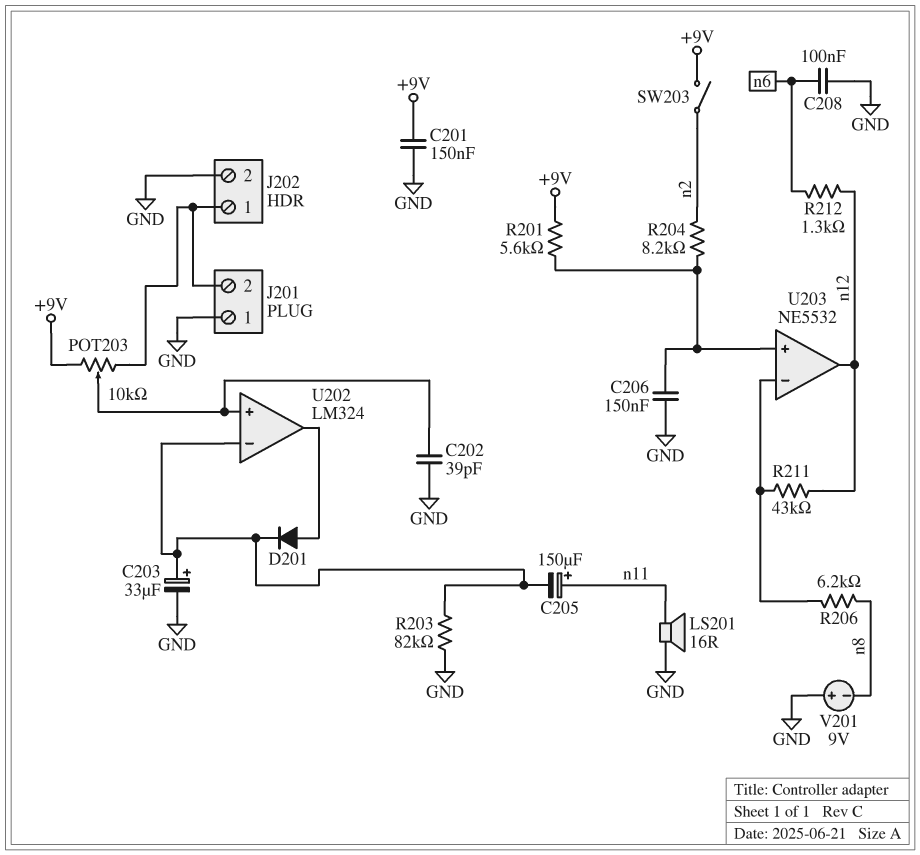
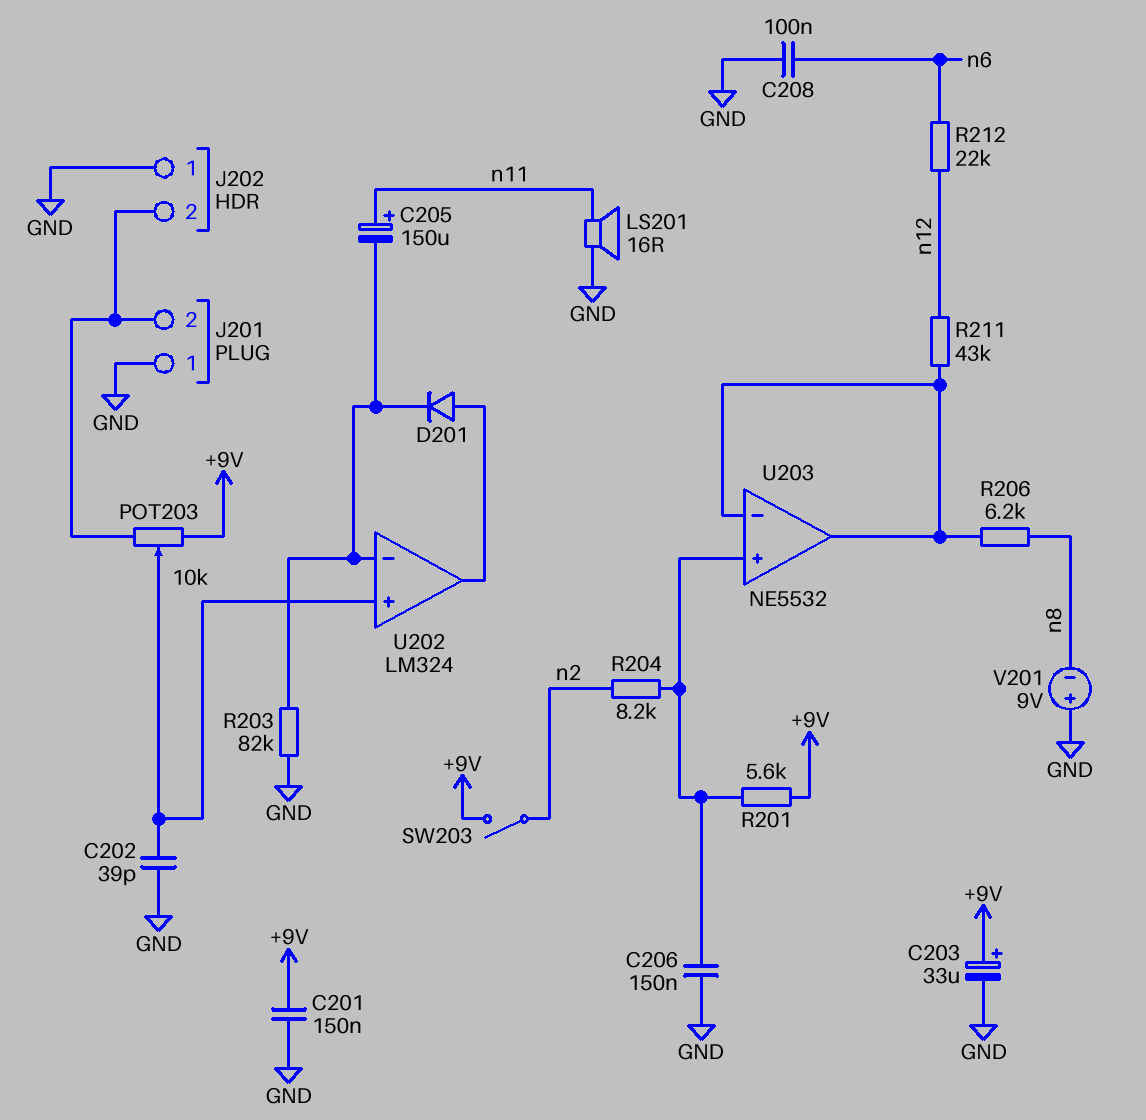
C203: 33uF (plus U202/in-, minus GND) -> 33uF (plus +9V, minus GND)
J202 pin 1: J201/2 -> GND
J202 pin 2: GND -> J201/2
R212: 1.3k (n6, n12) -> 22k (n6, n12)
U203 pin out: n12 -> U203/in-

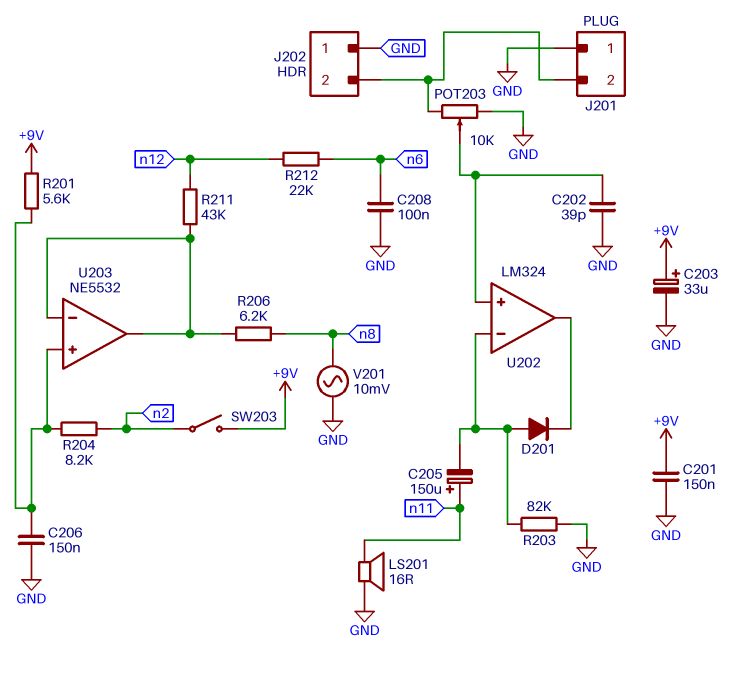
D201: diode (A U202/out, K U202/in-) -> diode (A U202/in-, K U202/out)
POT203: 10k (+9V, J201/2, wiper U202/in+) -> 10k (GND, J201/2, wiper U202/in+)
V201: 9V (plus GND, minus n8) -> AC 10mV (GND, n8)

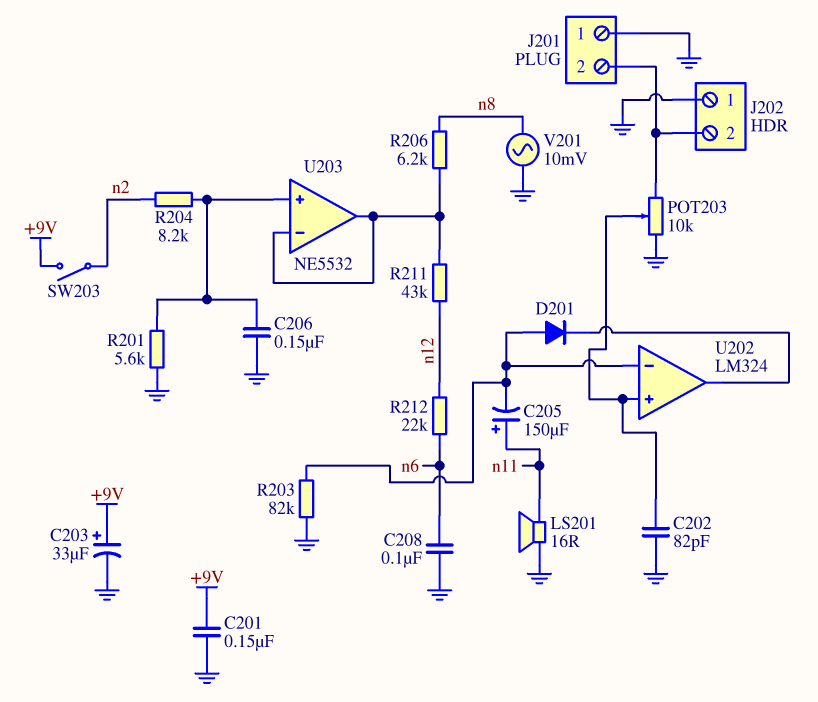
C202: 39pF (GND, U202/in+) -> 82pF (GND, U202/in+)
R201: 5.6k (+9V, U203/in+) -> 5.6k (GND, U203/in+)

